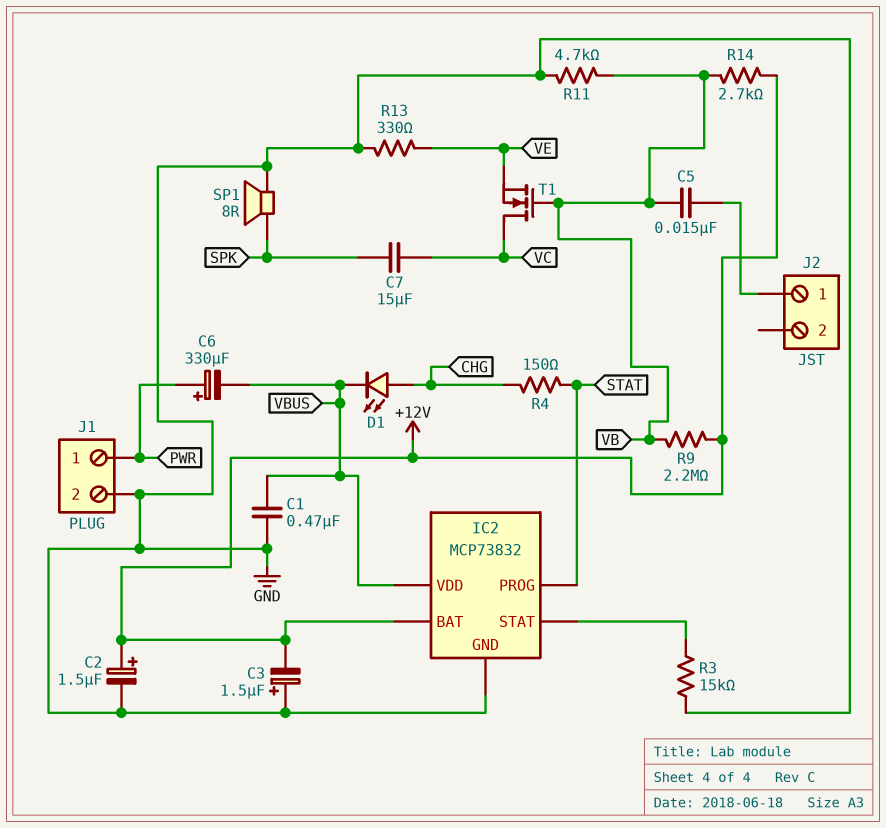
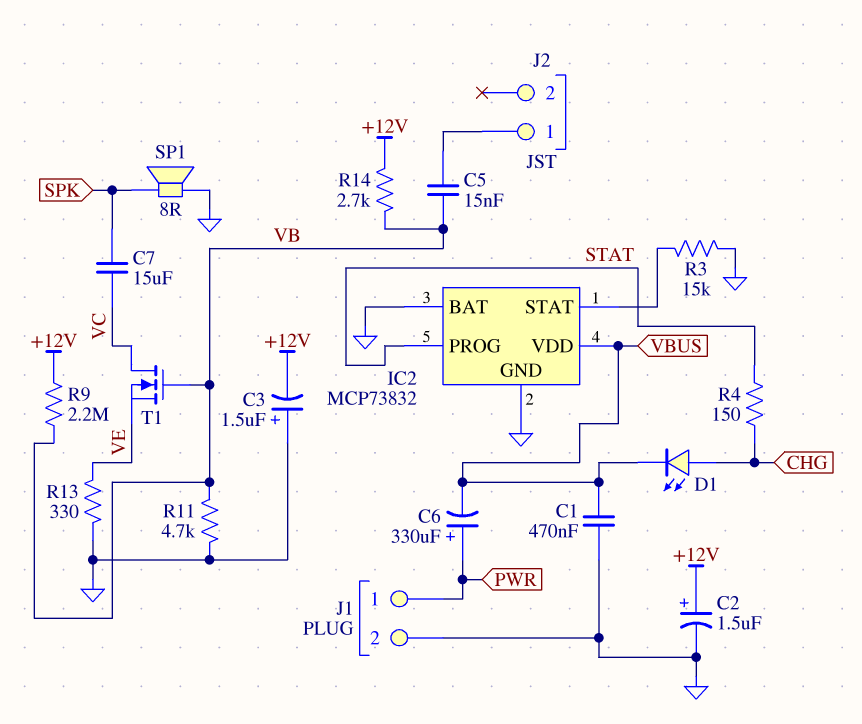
IC2 pin BAT: +12V -> GND

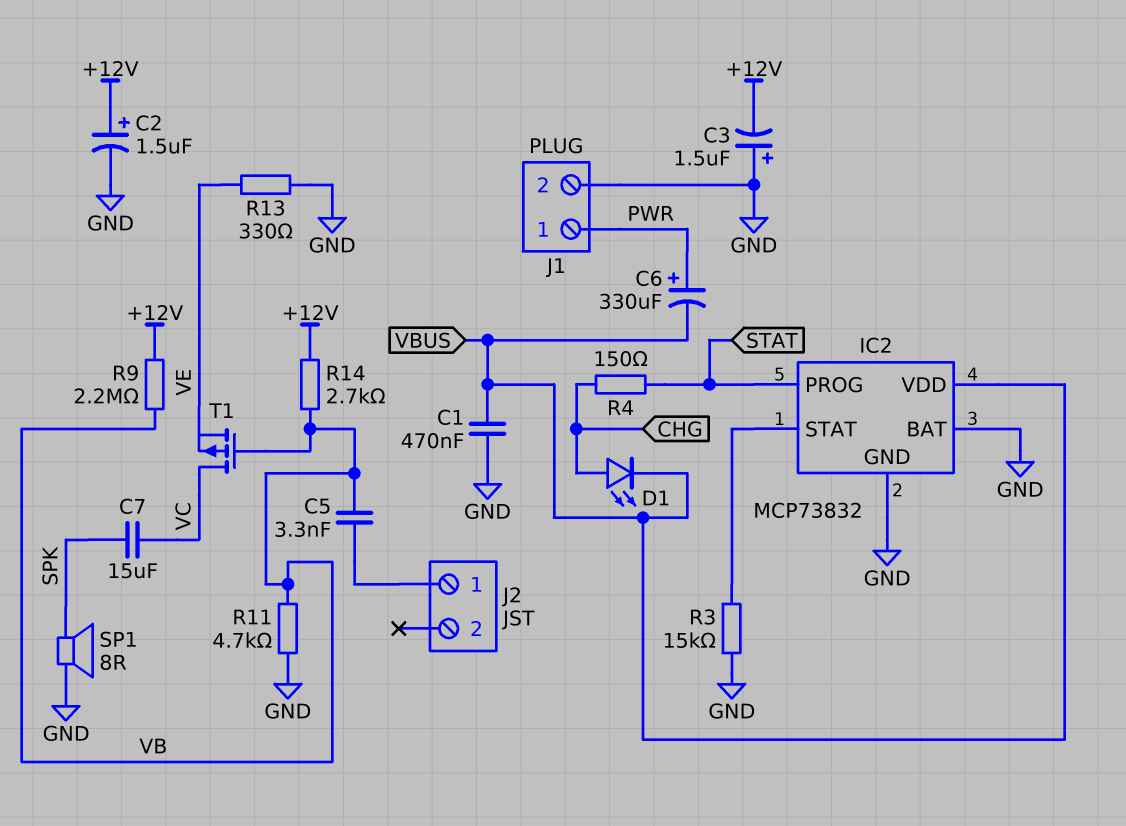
C5: 15nF (J2/1, VB) -> 3.3nF (J2/1, VB)
T1: NMOS (G VB, D VC, S VE) -> PMOS (G VB, D VC, S VE)

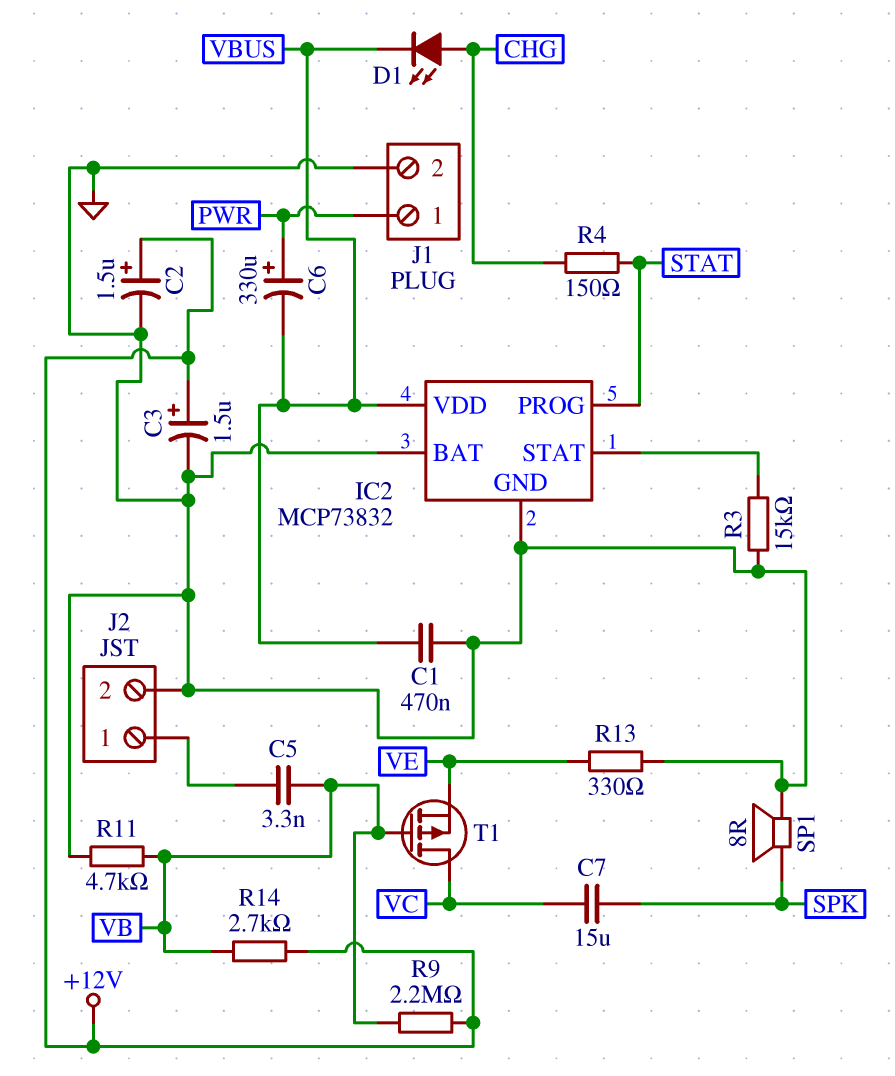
C3: 1.5uF (plus GND, minus +12V) -> 1.5uF (plus +12V, minus GND)
J2 pin 2: none -> GND

